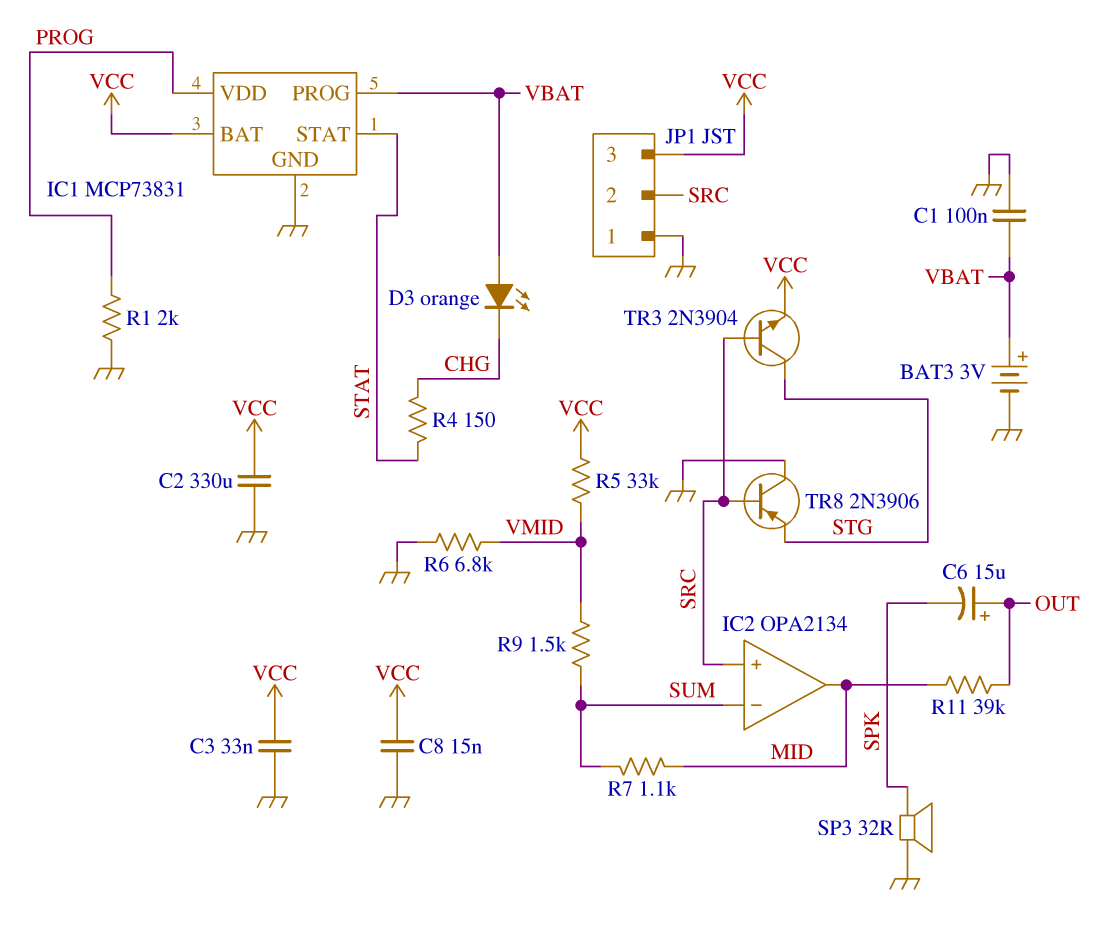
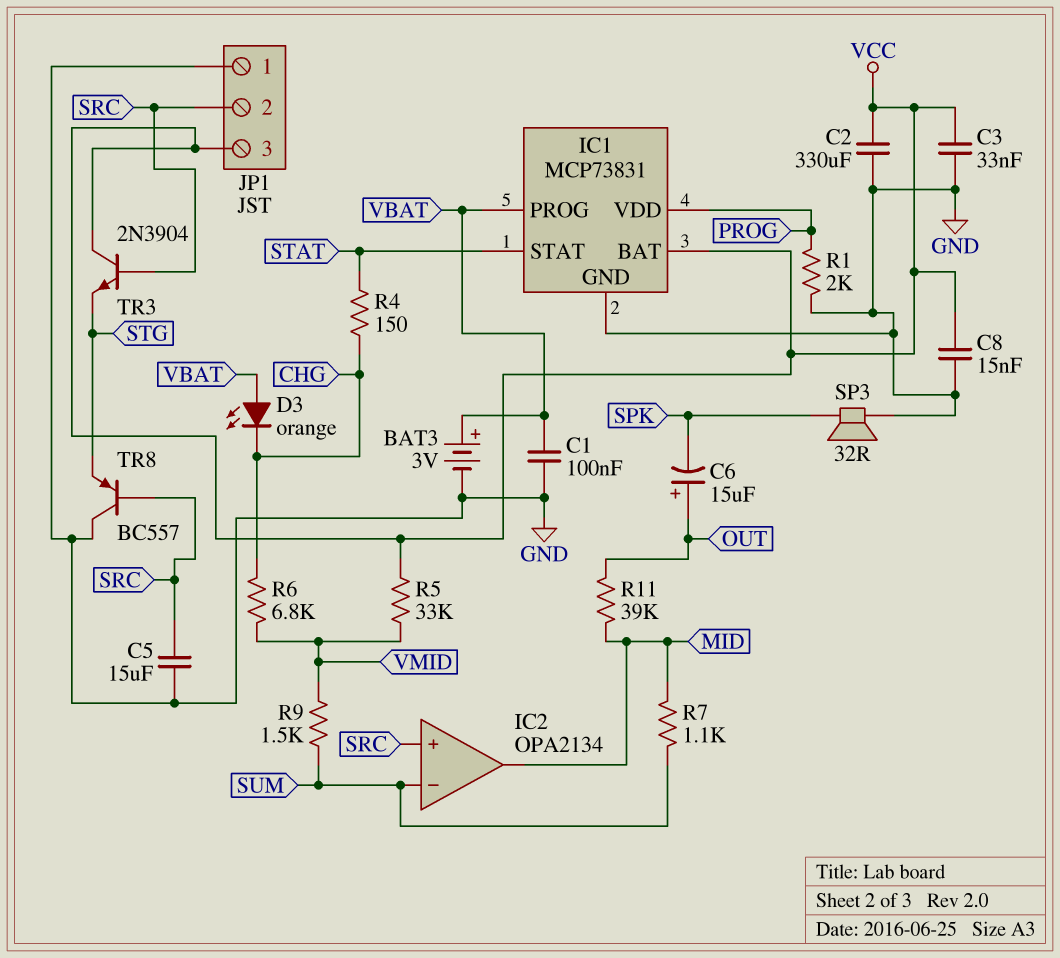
C5: none -> 15uF (GND, SRC)
R6: 6.8k (GND, VMID) -> 6.8k (CHG, VMID)
TR3: NPN 2N3904 (B SRC, C STG, E VCC) -> NPN 2N3904 (B SRC, C VCC, E STG)
TR8: PNP 2N3906 (B SRC, C GND, E STG) -> PNP BC557 (B SRC, C GND, E STG)

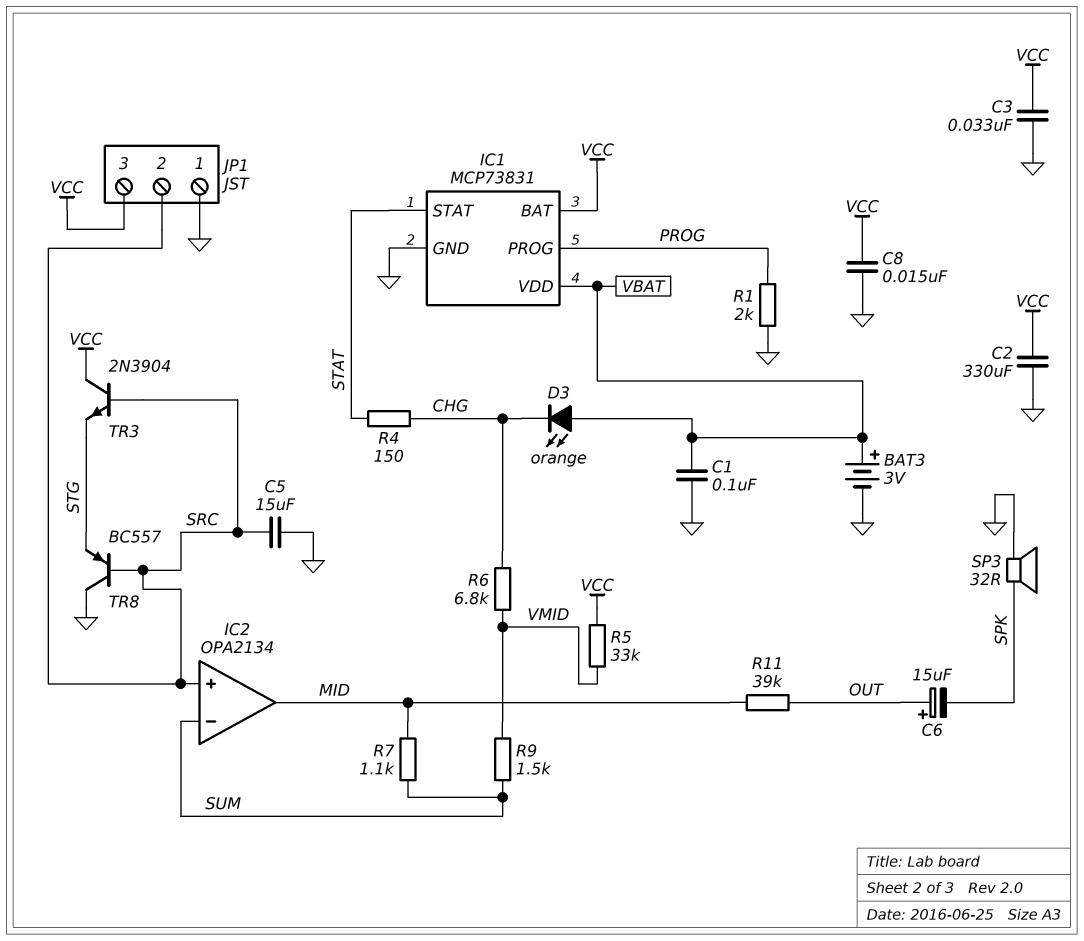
IC1 pin PROG: VBAT -> PROG
IC1 pin VDD: PROG -> VBAT

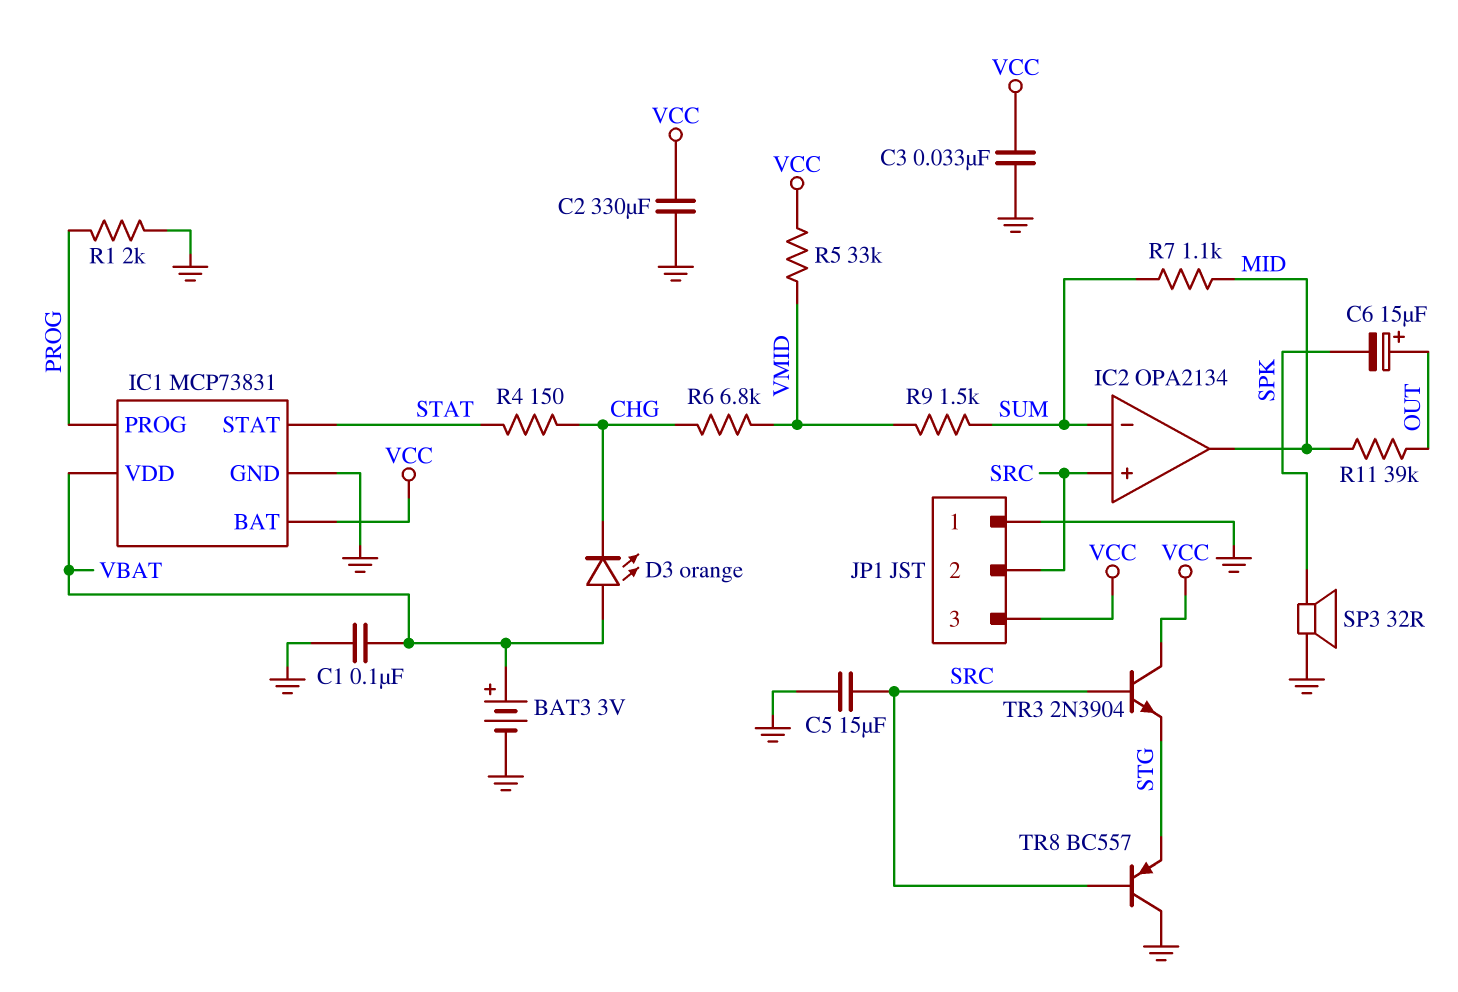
C8: 15nF (GND, VCC) -> none

